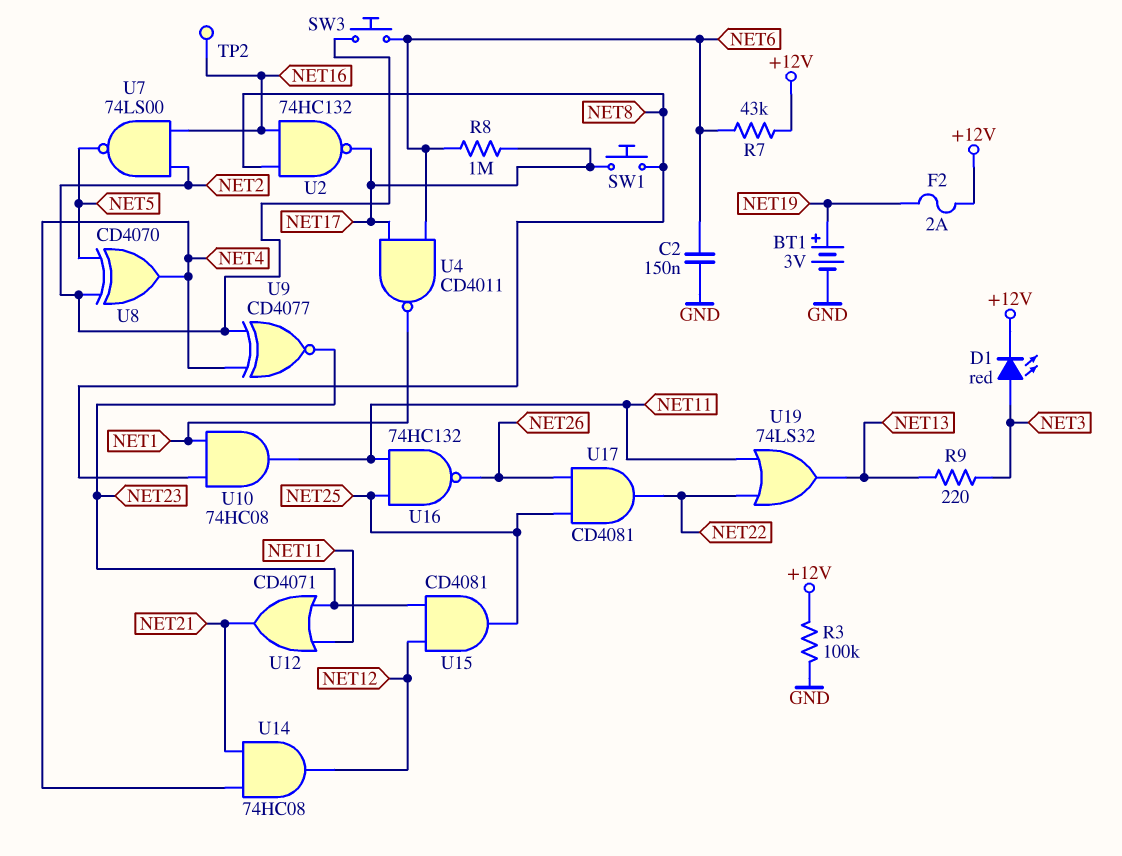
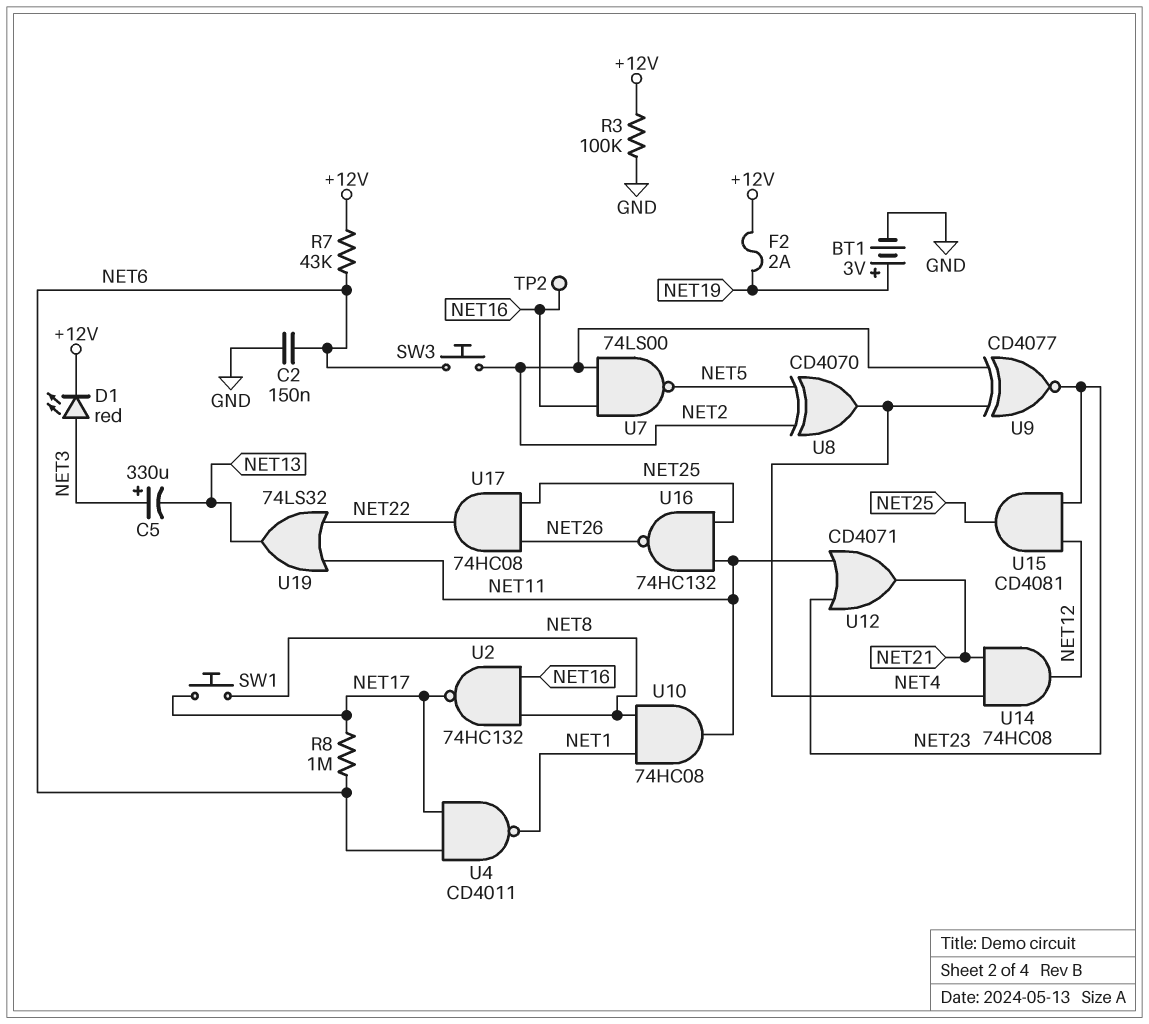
C5: none -> 330uF (plus NET3, minus NET13)
R9: 220 (NET3, NET13) -> none
U17: AND CD4081 (in NET25, in NET26, out NET22) -> AND 74HC08 (in NET25, in NET26, out NET22)

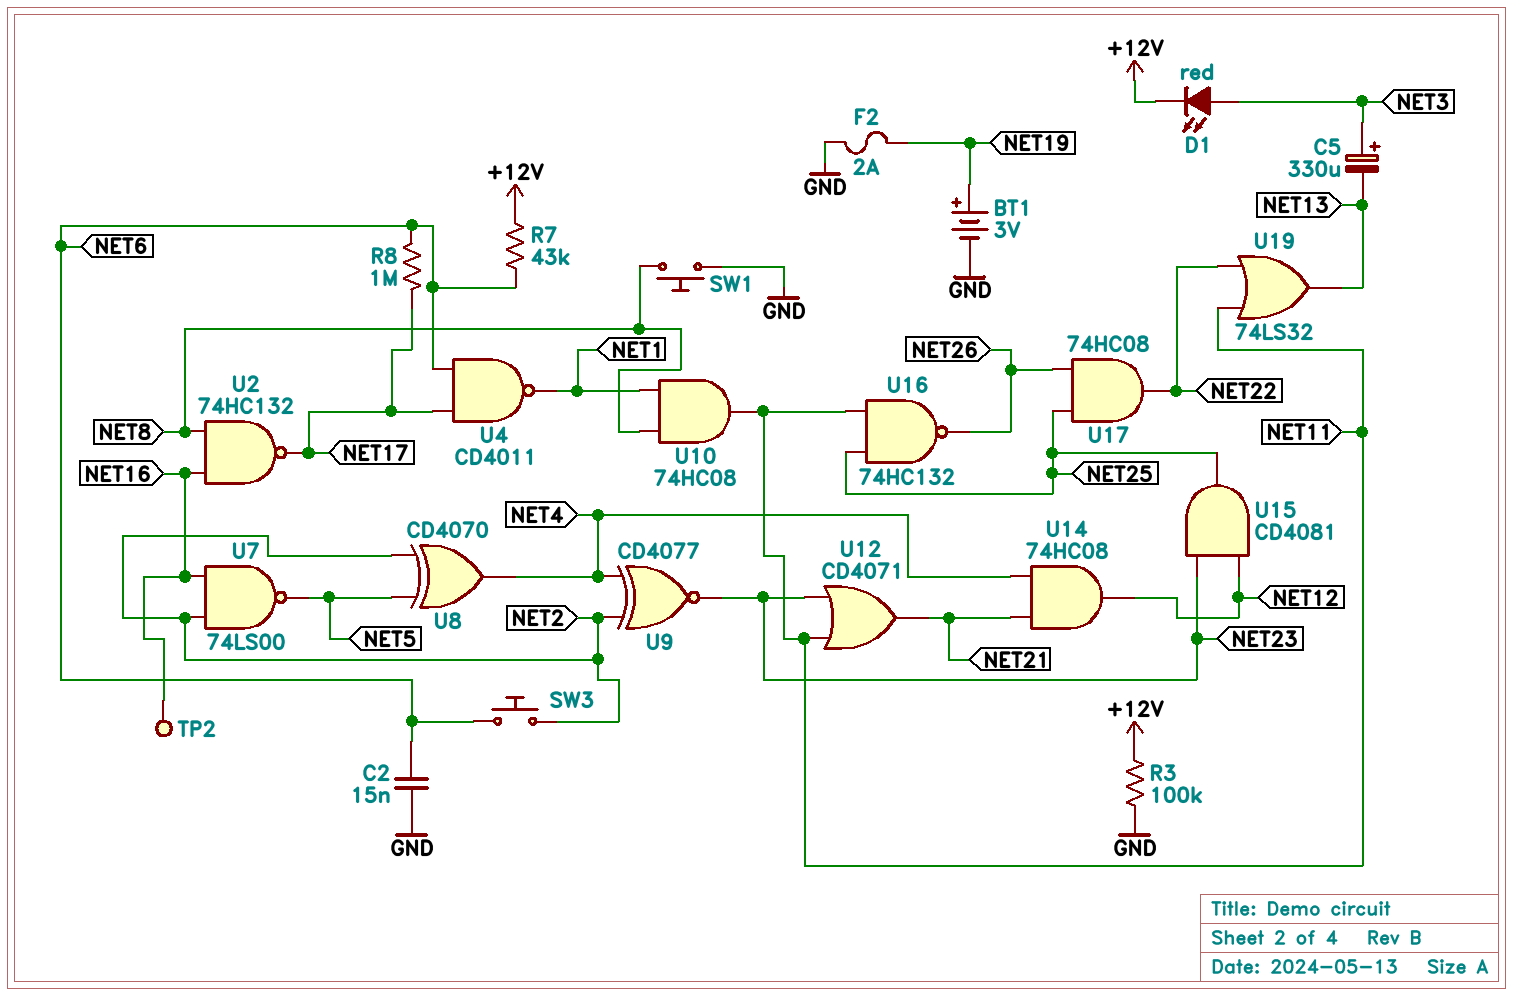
C2: 150nF (GND, NET6) -> 15nF (GND, NET6)
F2: 2A (+12V, NET19) -> 2A (GND, NET19)
SW1: button (NET8, NET17) -> button (GND, NET8)

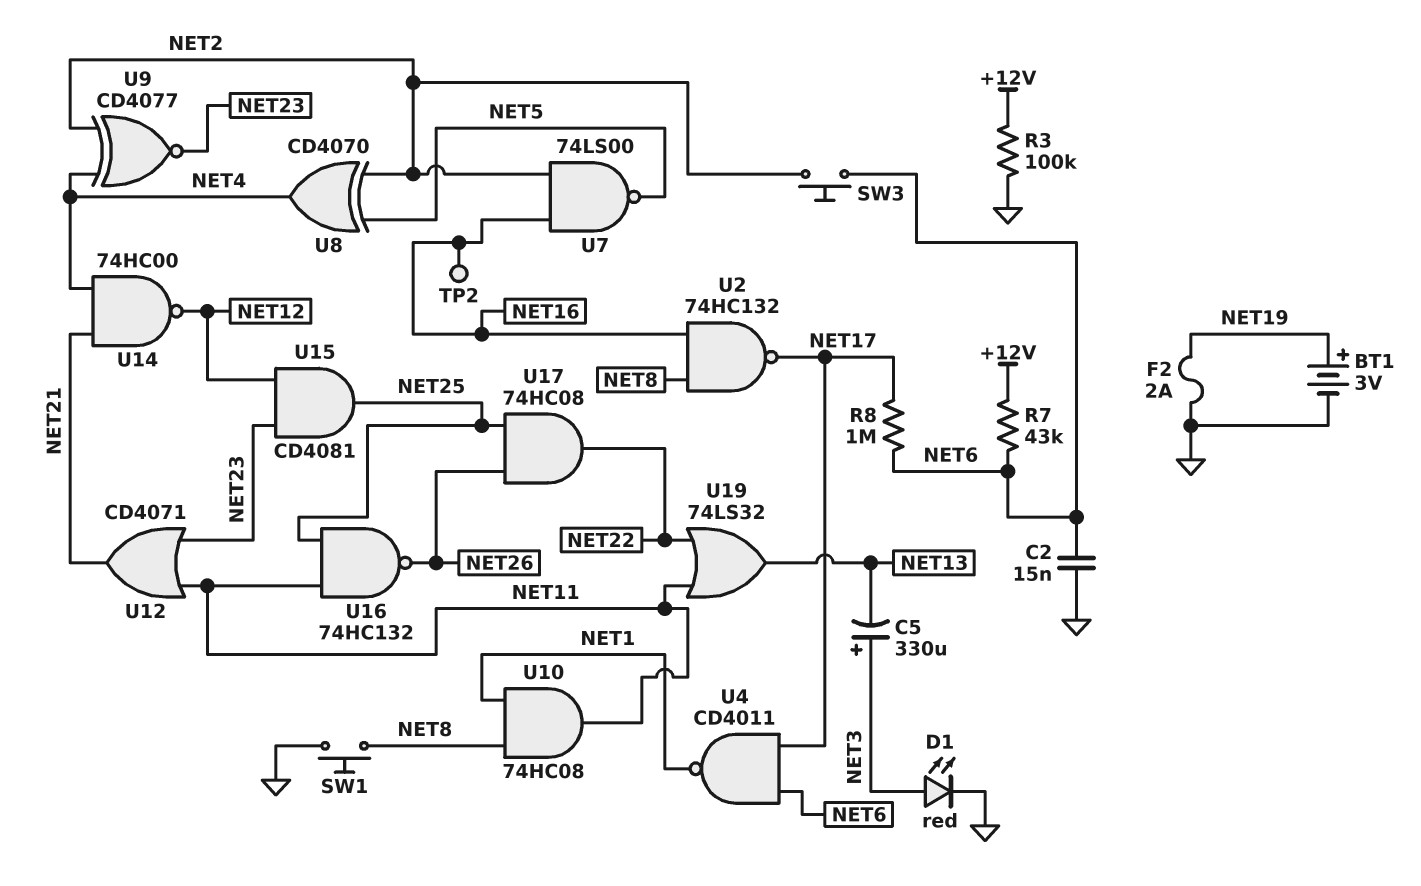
D1: LED red (A NET3, K +12V) -> LED red (A NET3, K GND)
U14: AND 74HC08 (in NET4, in NET21, out NET12) -> NAND 74HC00 (in NET4, in NET21, out NET12)

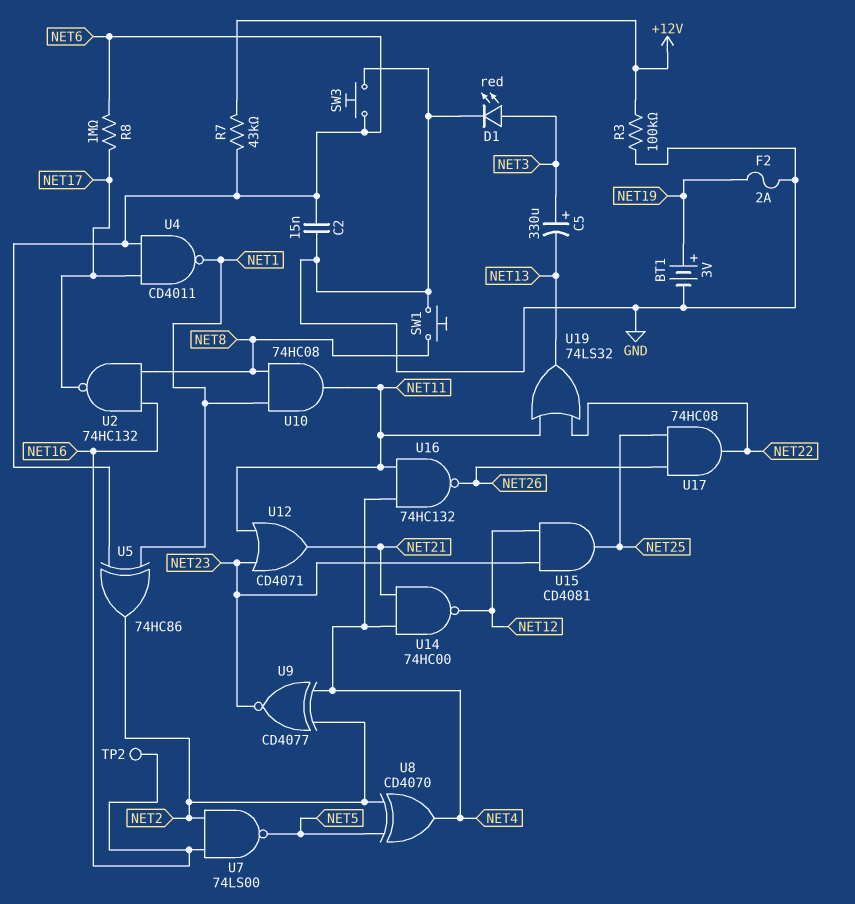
SW3: button (NET2, NET6) -> button (GND, NET6)
U5: none -> XOR 74HC86 (in NET1, in NET6, out NET2)
U16: NAND 74HC132 (in NET11, in NET25, out NET26) -> NAND 74HC132 (in NET4, in NET11, out NET26)

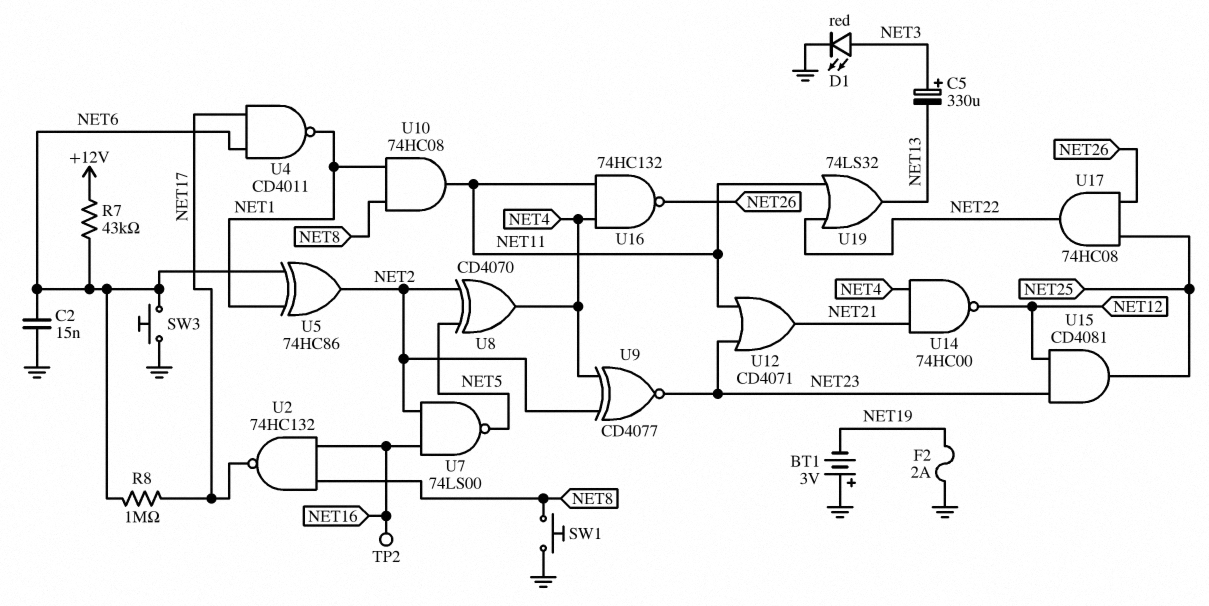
BT1: 3V (plus NET19, minus GND) -> 3V (plus GND, minus NET19)
R3: 100k (+12V, GND) -> none

